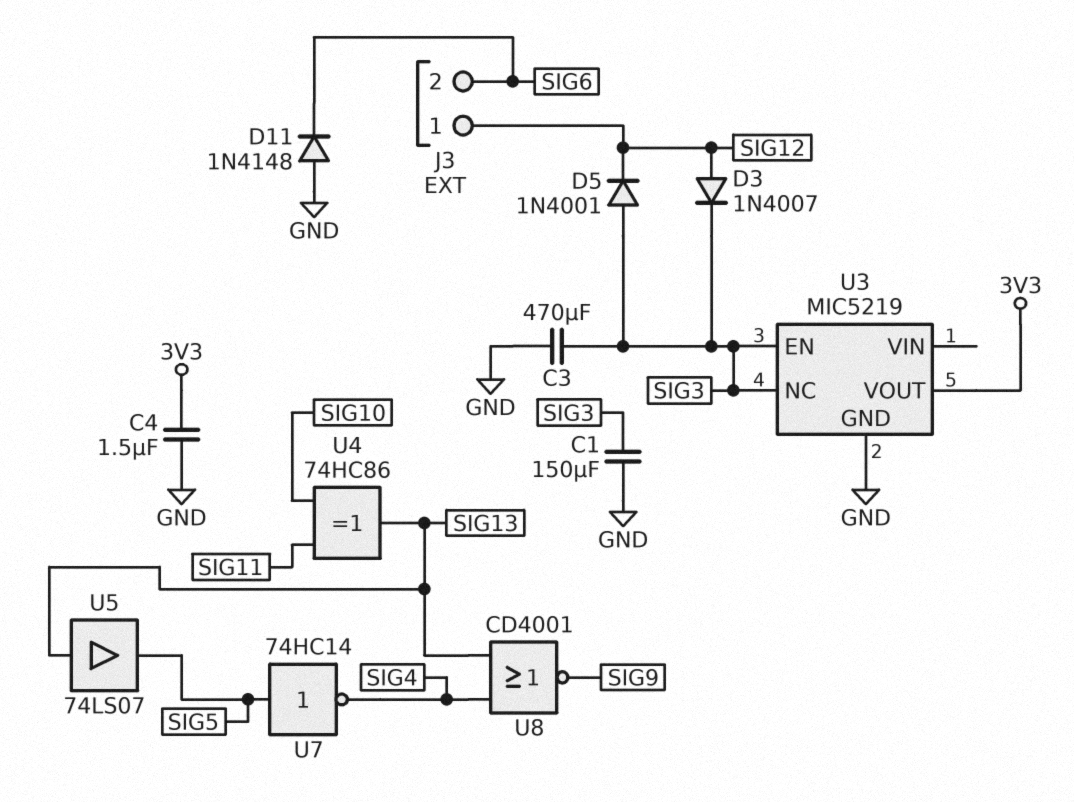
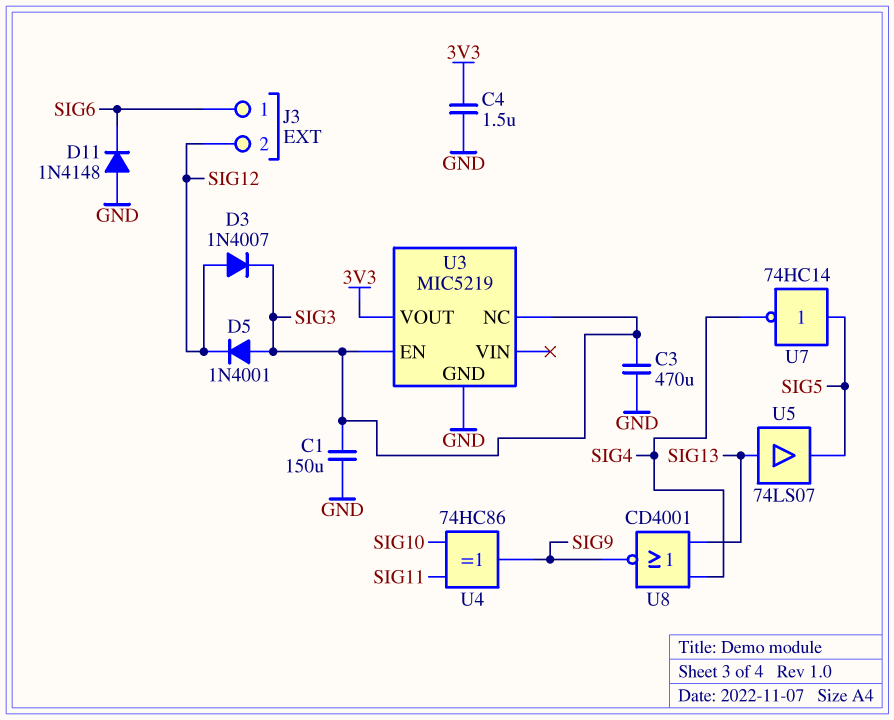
J3 pin 1: SIG12 -> SIG6
J3 pin 2: SIG6 -> SIG12
U4: XOR 74HC86 (in SIG10, in SIG11, out SIG13) -> XOR 74HC86 (in SIG10, in SIG11, out SIG9)

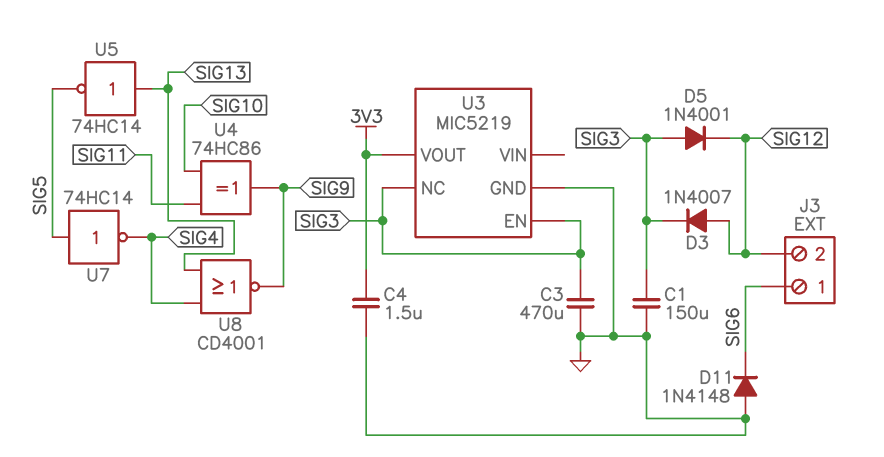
U5: buffer 74LS07 (in SIG13, out SIG5) -> NOT 74HC14 (in SIG13, out SIG5)

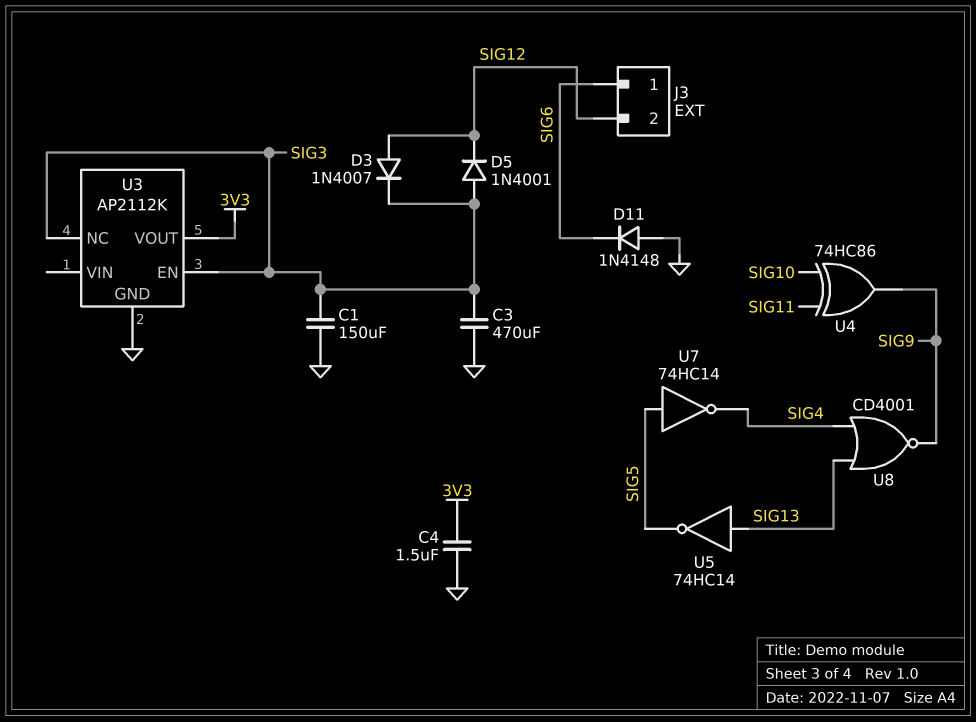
U3: MIC5219 -> AP2112K

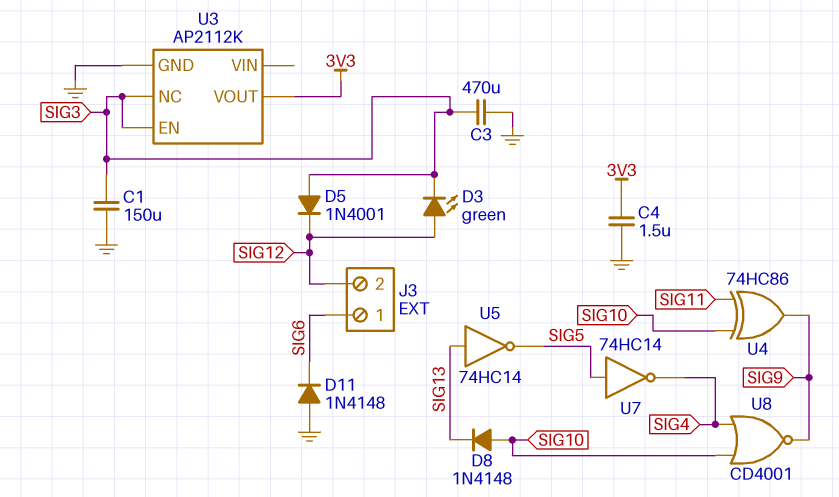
D3: diode 1N4007 (A SIG12, K SIG3) -> LED green (A SIG12, K SIG3)
D8: none -> diode 1N4148 (A SIG10, K SIG13)
U8: NOR CD4001 (in SIG4, in SIG13, out SIG9) -> NOR CD4001 (in SIG4, in SIG10, out SIG9)

